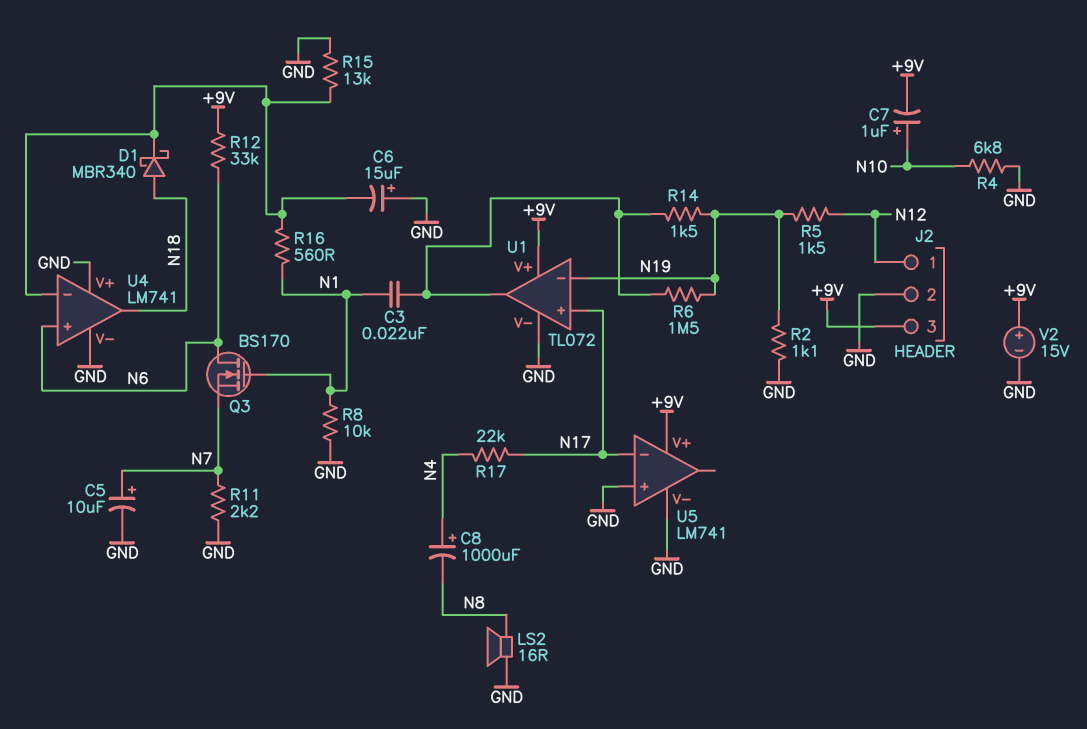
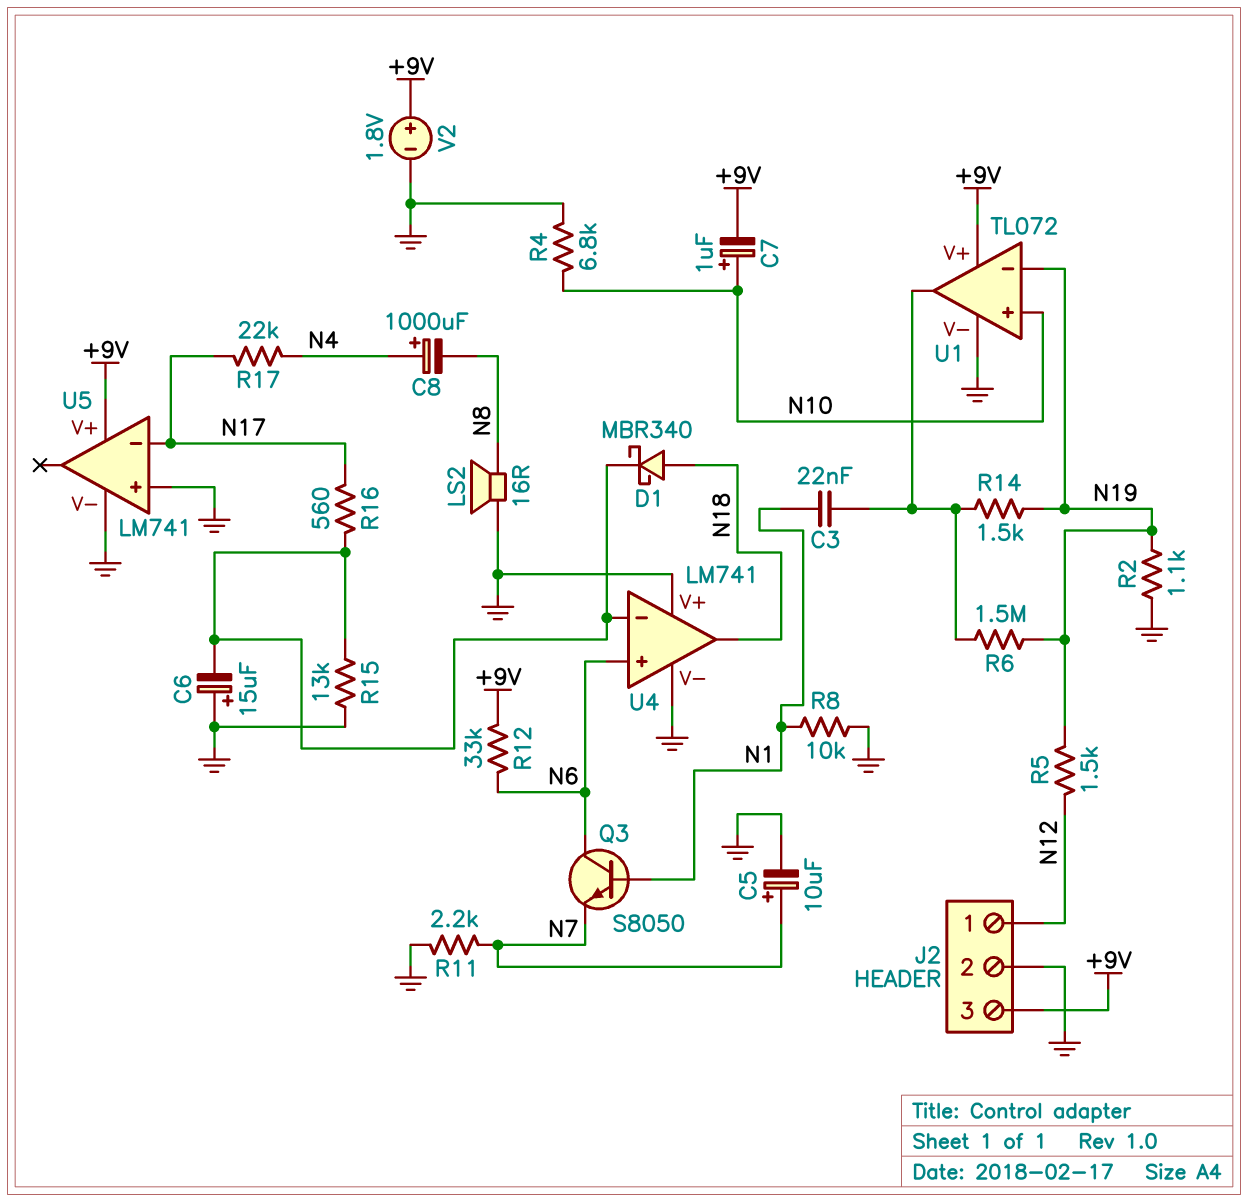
Q3: NMOS BS170 (G N1, D N6, S N7) -> NPN S8050 (B N1, C N6, E N7)
R16: 560 (N1, U4/in-) -> 560 (N17, U4/in-)
U1 pin in+: N17 -> N10
V2: 15V (plus +9V, minus GND) -> 1.8V (plus +9V, minus GND)

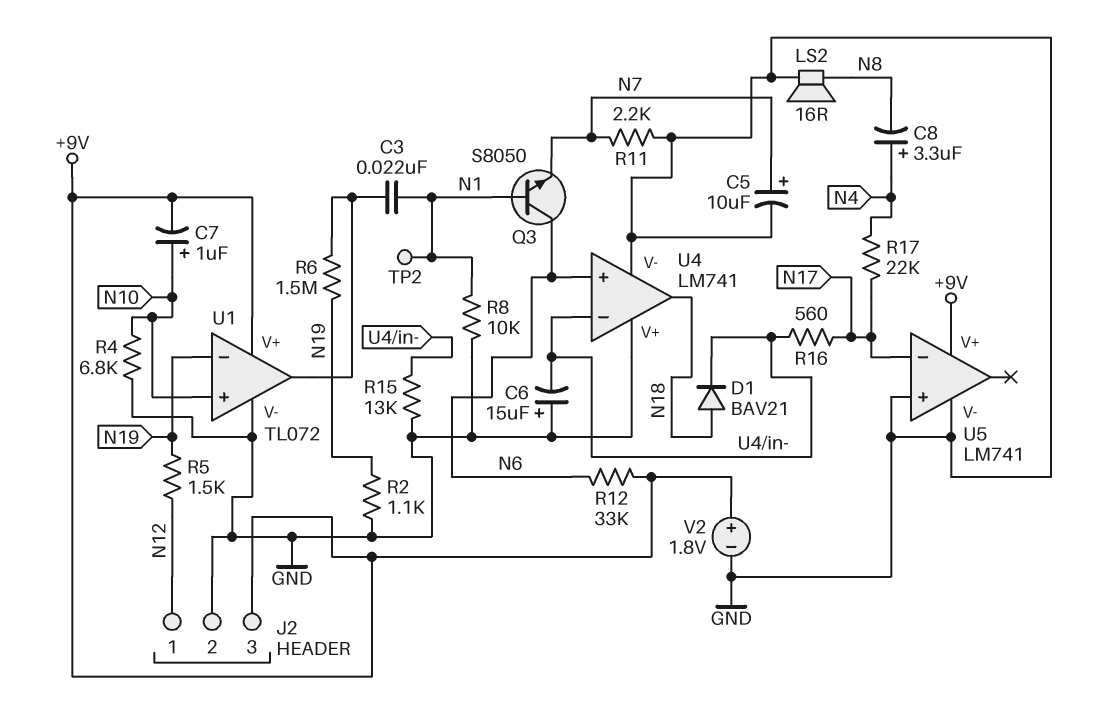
C8: 1000uF (plus N4, minus N8) -> 3.3uF (plus N4, minus N8)
D1: schottky MBR340 (A N18, K U4/in-) -> diode BAV21 (A N18, K U4/in-)
R14: 1.5k (N19, U1/out) -> none
TP2: none -> test point (N1)

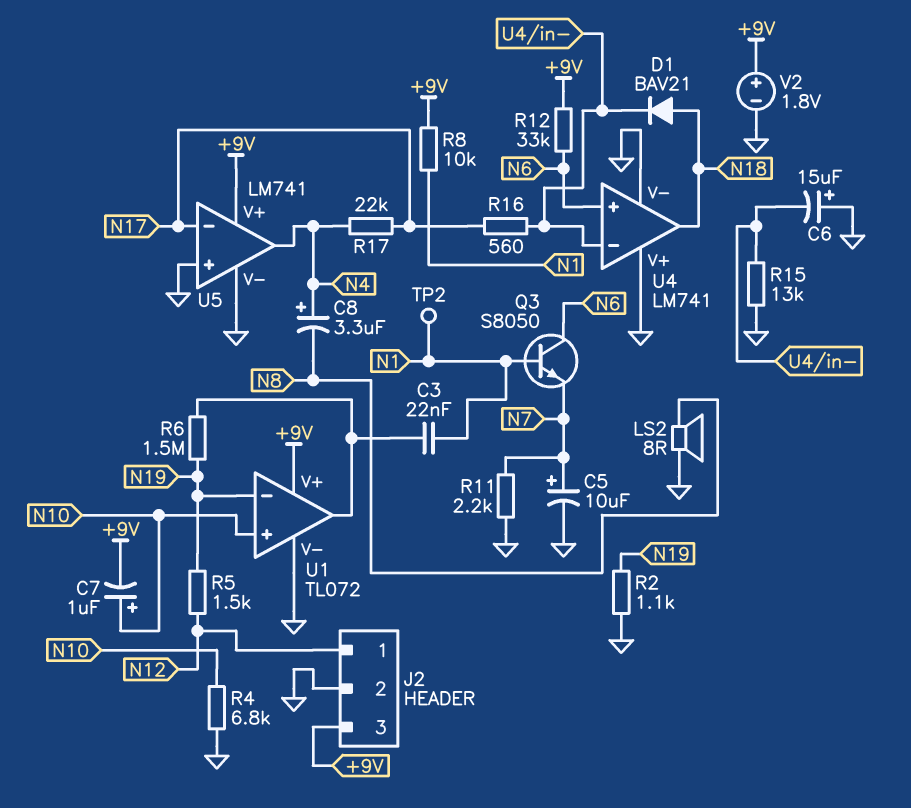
LS2: speaker 16R (GND, N8) -> speaker 8R (GND, N8)
R8: 10k (GND, N1) -> 10k (+9V, N1)
U5 pin out: none -> N4

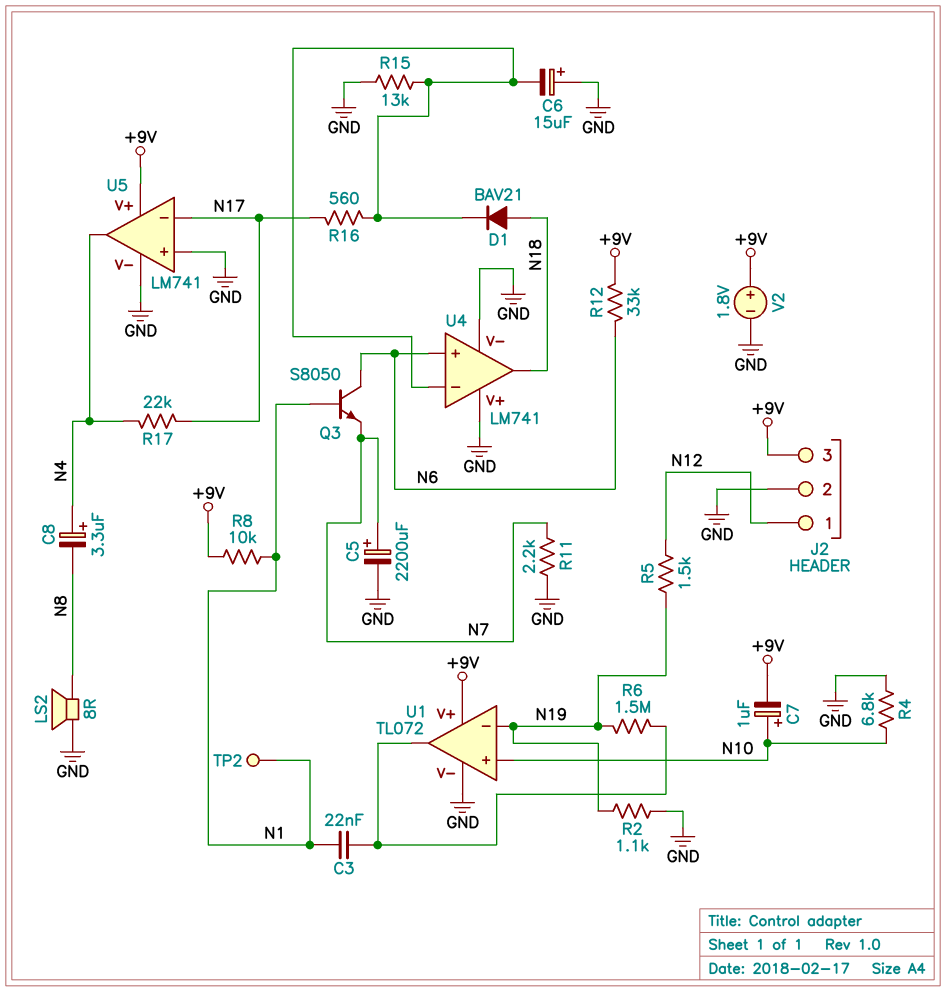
C5: 10uF (plus N7, minus GND) -> 2200uF (plus N7, minus GND)

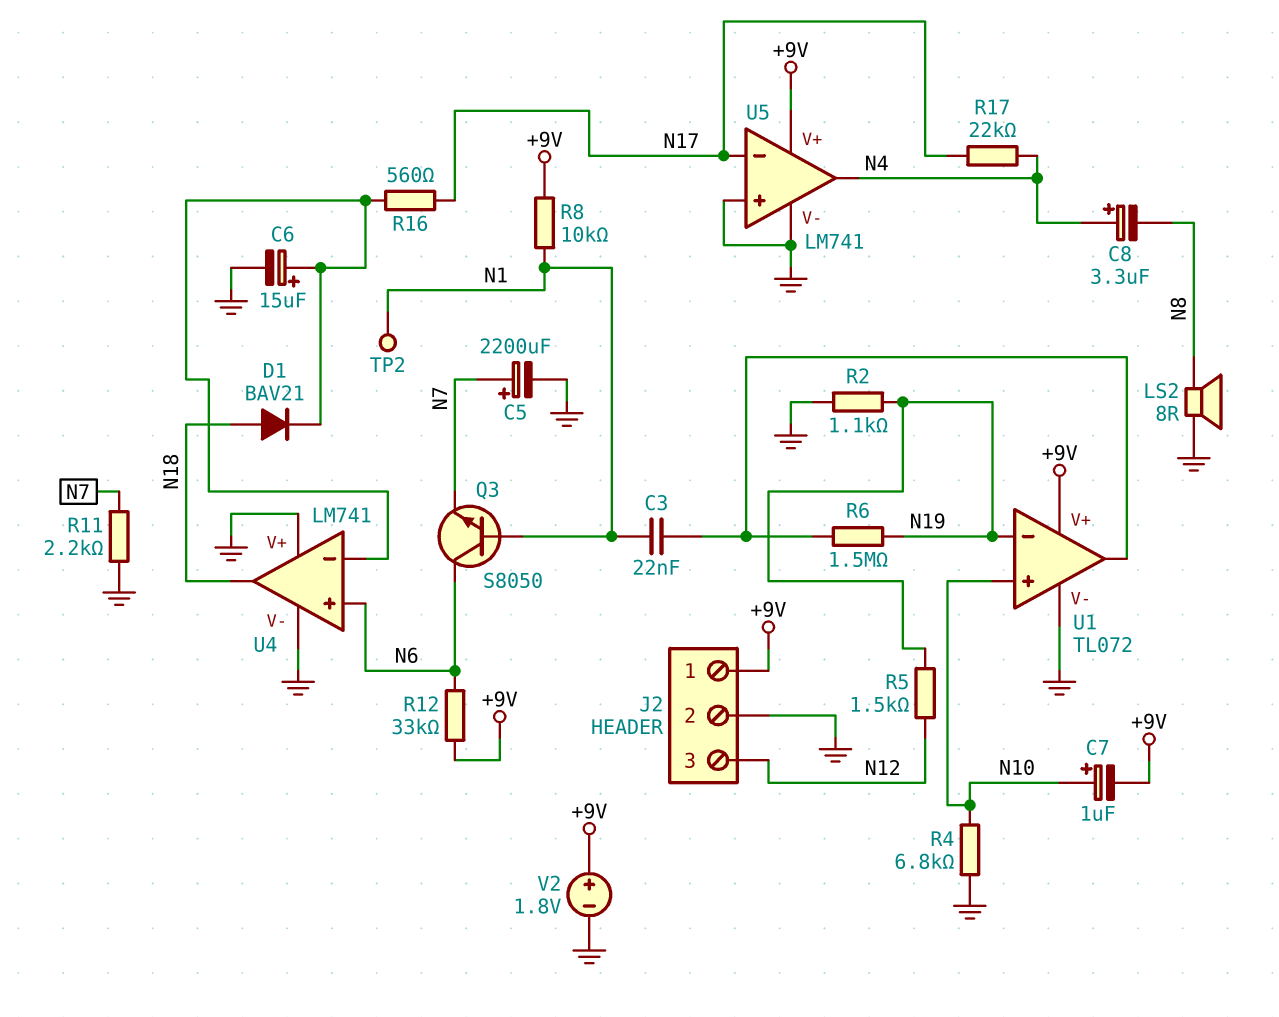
C6: 15uF (plus GND, minus U4/in-) -> 15uF (plus U4/in-, minus GND)
J2 pin 1: N12 -> +9V
J2 pin 3: +9V -> N12
R15: 13k (GND, U4/in-) -> none

